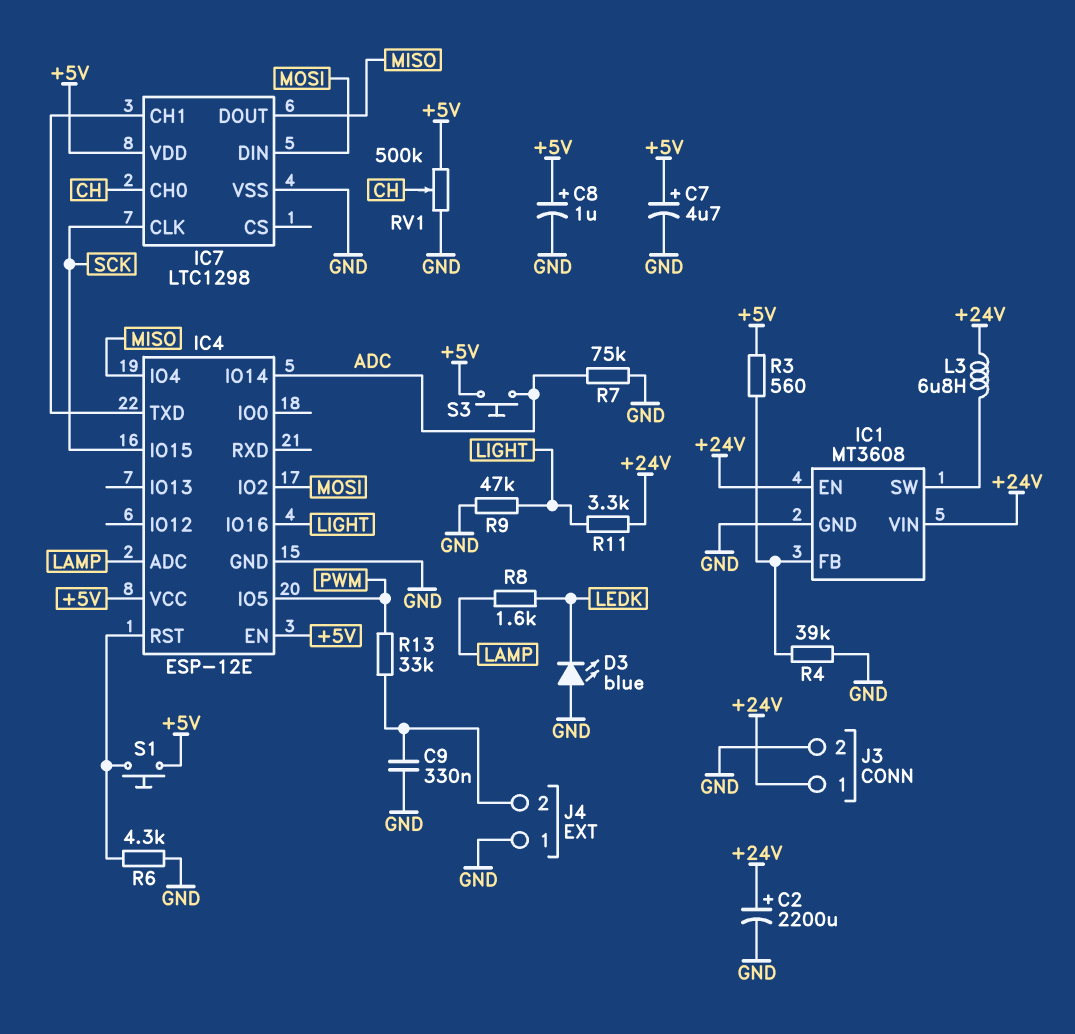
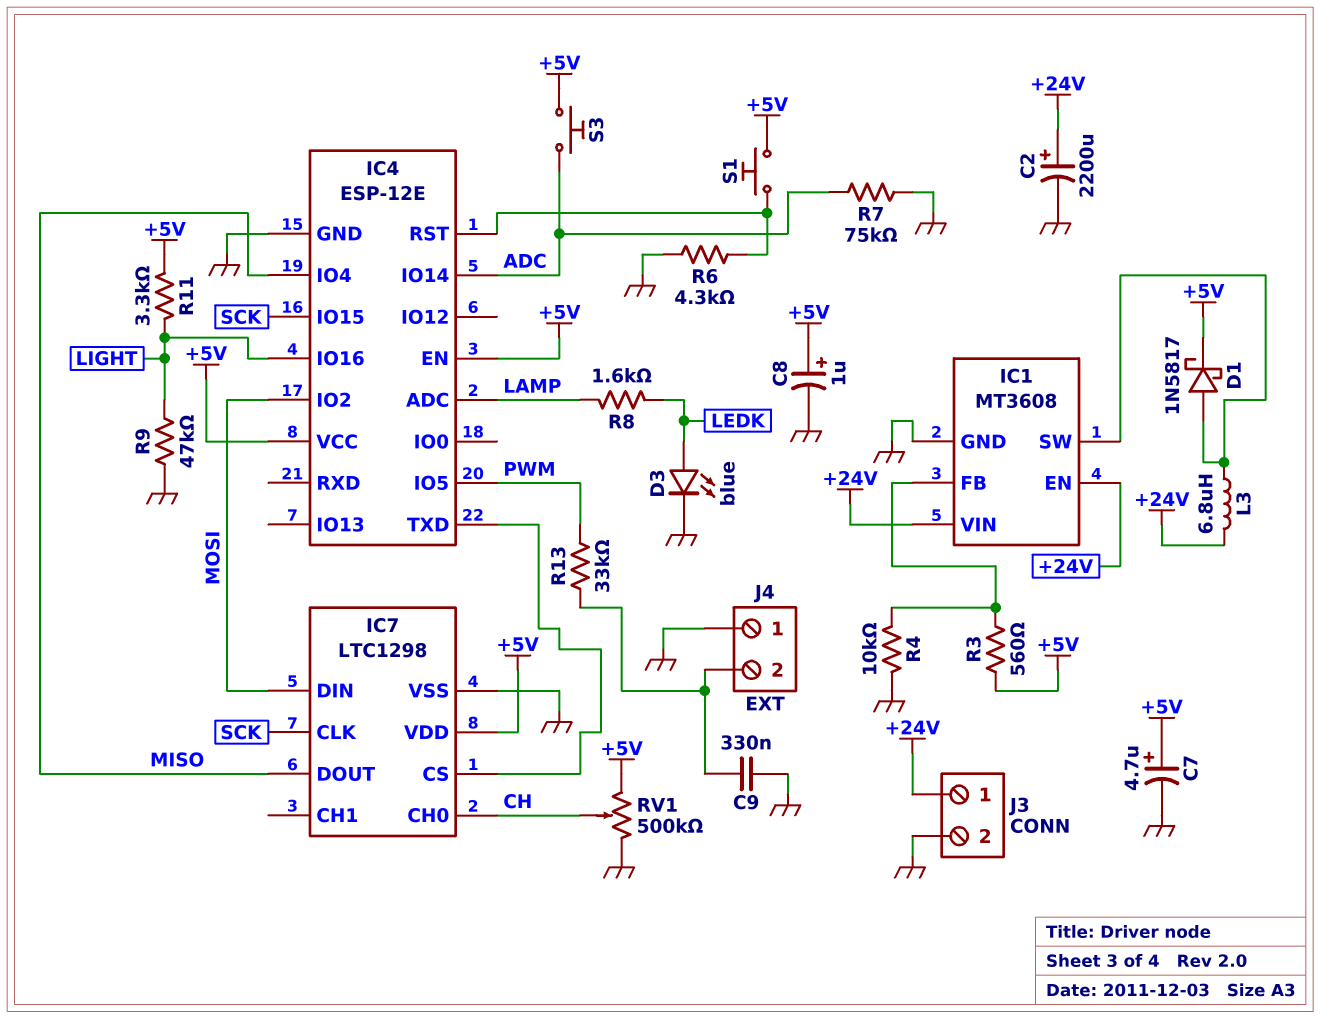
D1: none -> schottky 1N5817 (A IC1/SW, K +5V)
D3: LED blue (A GND, K LEDK) -> LED blue (A LEDK, K GND)
IC7 pin CH1: IC4/TXD -> none
IC7 pin CS: none -> IC4/TXD
R4: 39k (GND, IC1/FB) -> 10k (GND, IC1/FB)
R11: 3.3k (+24V, LIGHT) -> 3.3k (+5V, LIGHT)

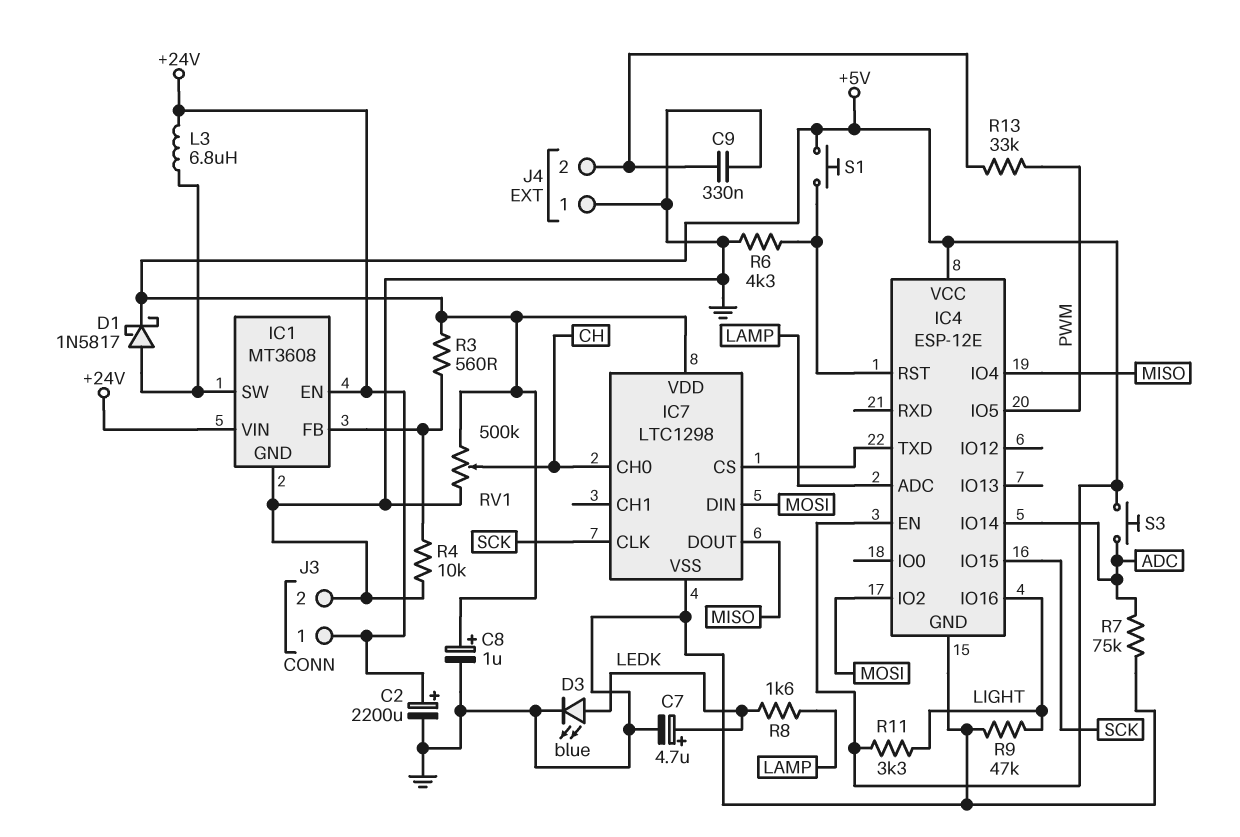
C7: 4.7uF (plus +5V, minus GND) -> 4.7uF (plus LEDK, minus GND)

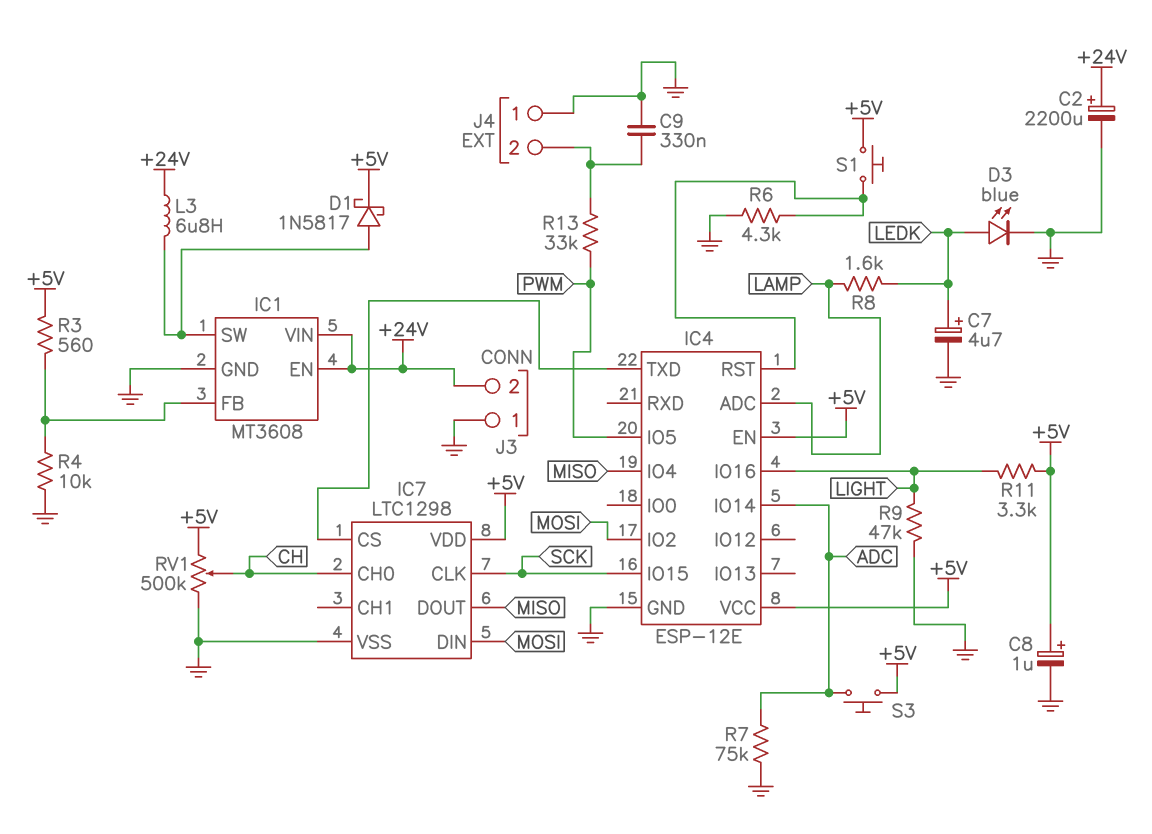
J3 pin 1: +24V -> GND
J3 pin 2: GND -> +24V

